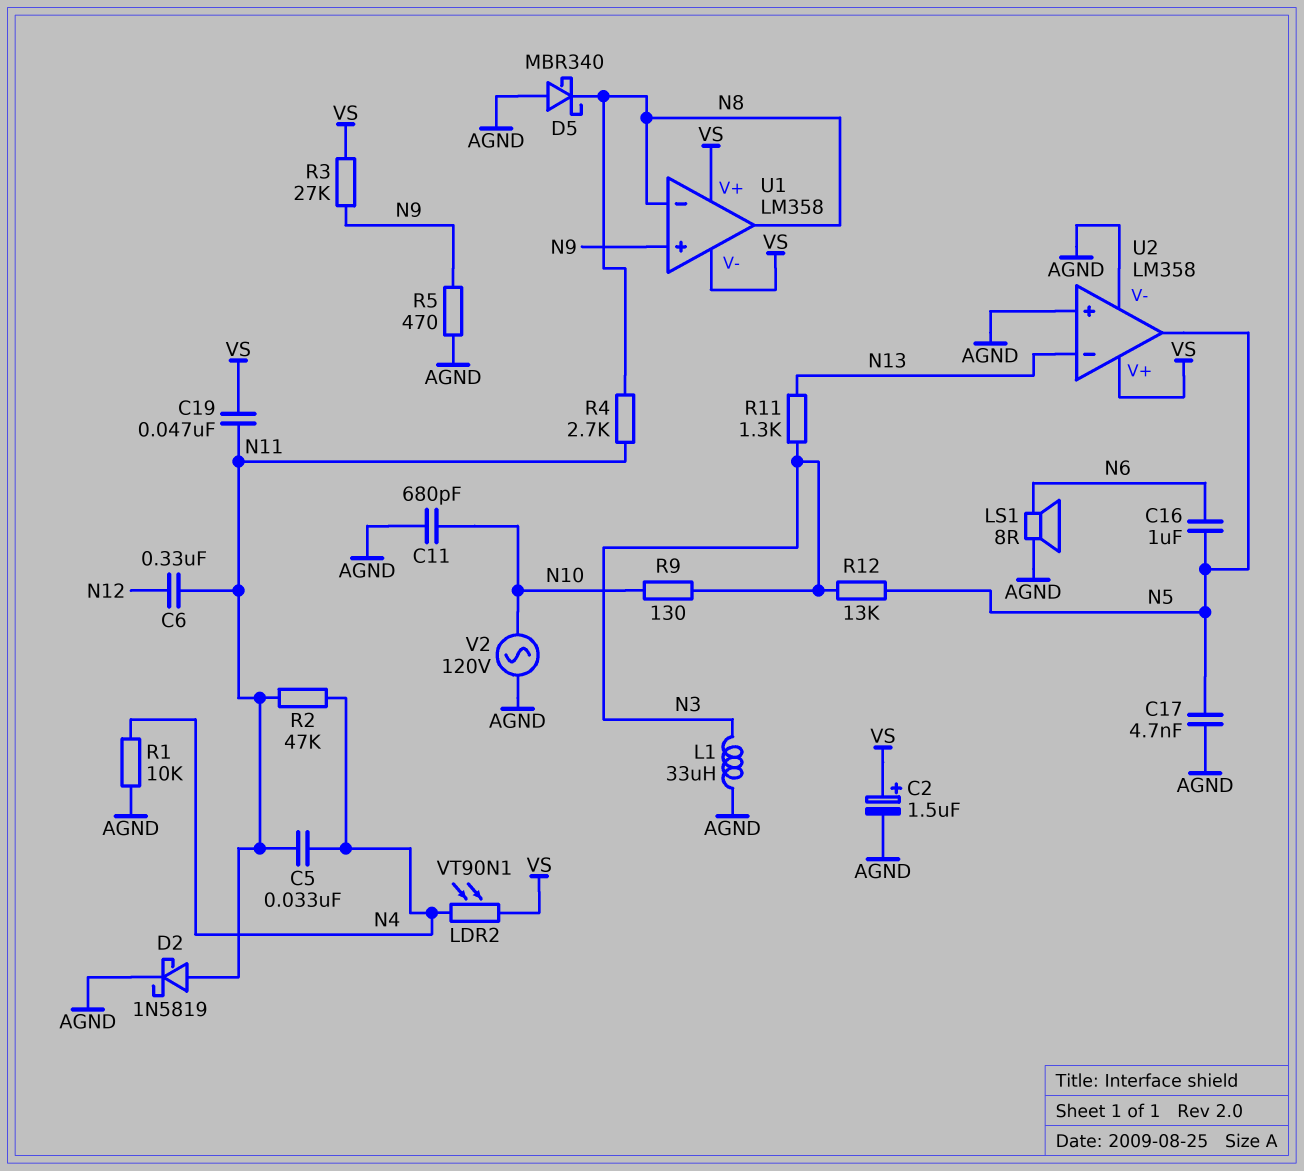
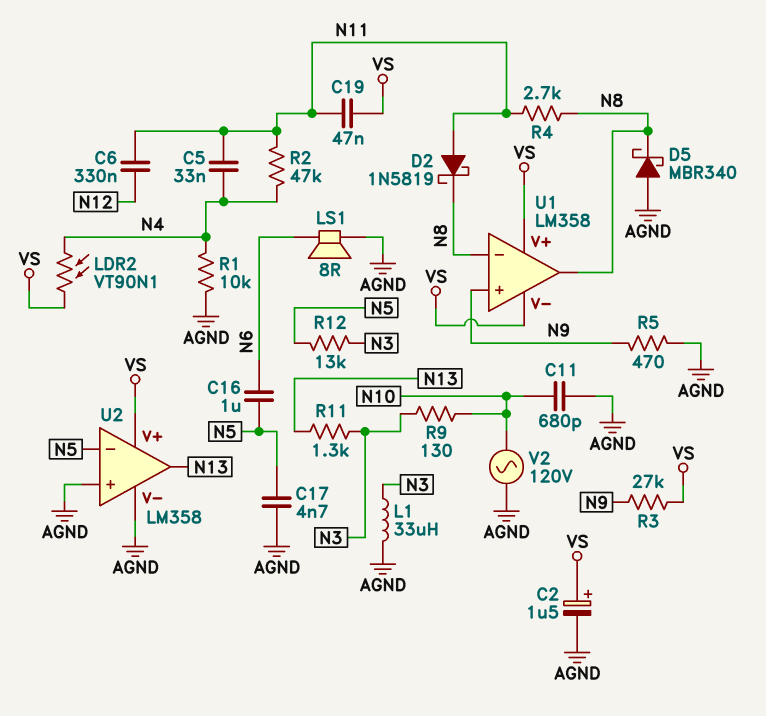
D2: schottky 1N5819 (A N11, K AGND) -> schottky 1N5819 (A N11, K N8)
U2 pin in-: N13 -> N5
U2 pin out: N5 -> N13

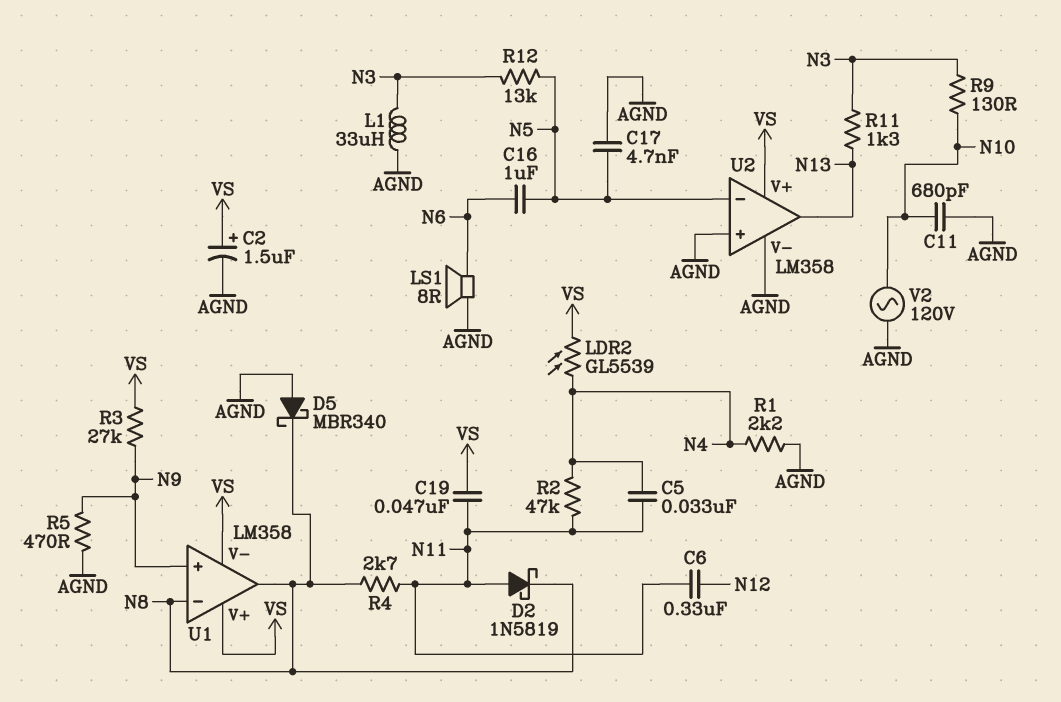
LDR2: VT90N1 (N4, VS) -> GL5539 (N4, VS)
R1: 10k (AGND, N4) -> 2.2k (AGND, N4)

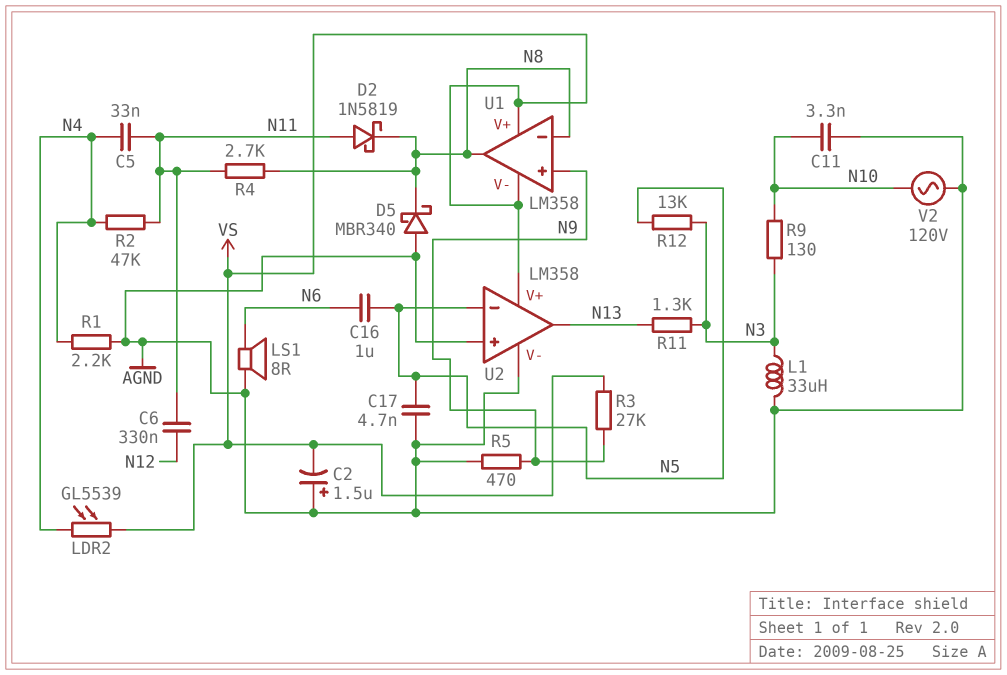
C2: 1.5uF (plus VS, minus AGND) -> 1.5uF (plus AGND, minus VS)
C11: 680pF (AGND, N10) -> 3.3nF (AGND, N10)
C19: 47nF (N11, VS) -> none

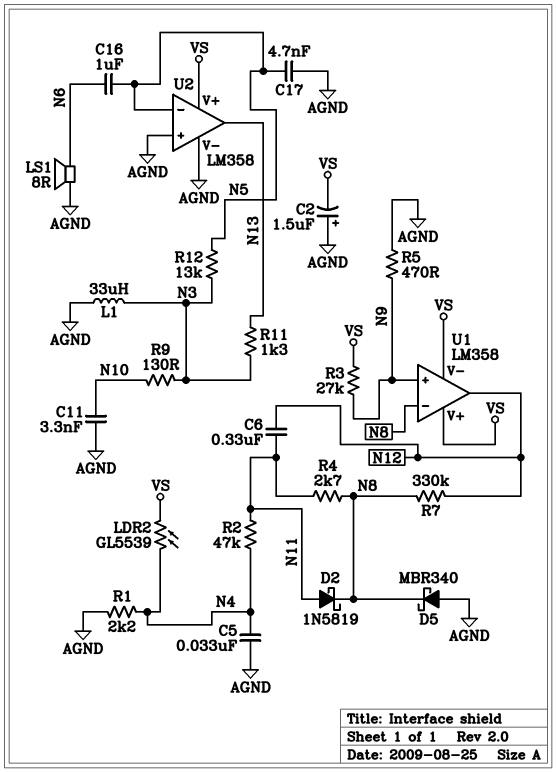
C5: 33nF (N4, N11) -> 33nF (AGND, N4)
R7: none -> 330k (N8, N12)
U1 pin out: N8 -> N12
V2: AC 120V (AGND, N10) -> none

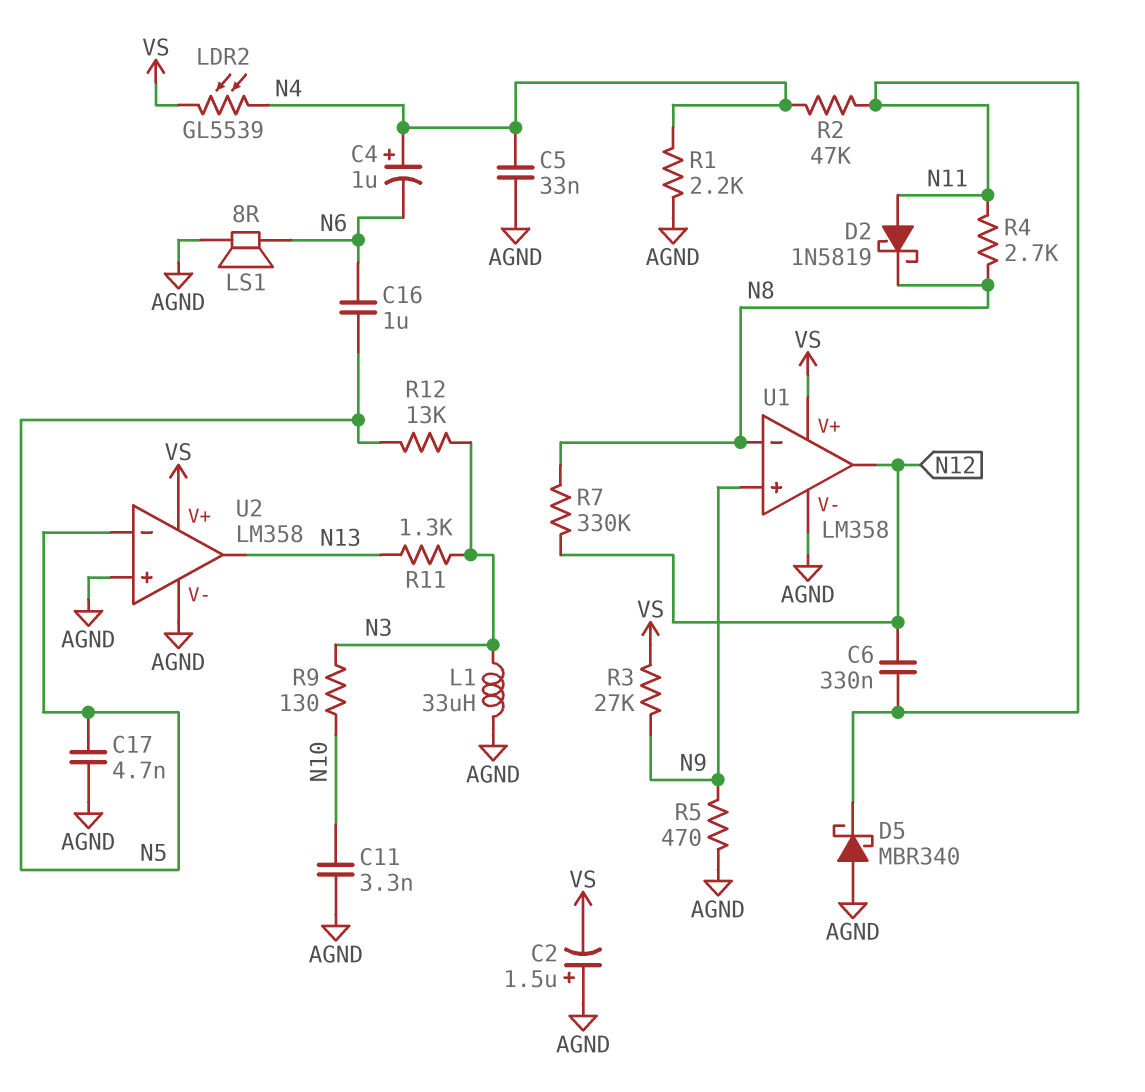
C4: none -> 1uF (plus N4, minus N6)
D5: schottky MBR340 (A AGND, K N8) -> schottky MBR340 (A AGND, K N11)
U1 pin V-: VS -> AGND

